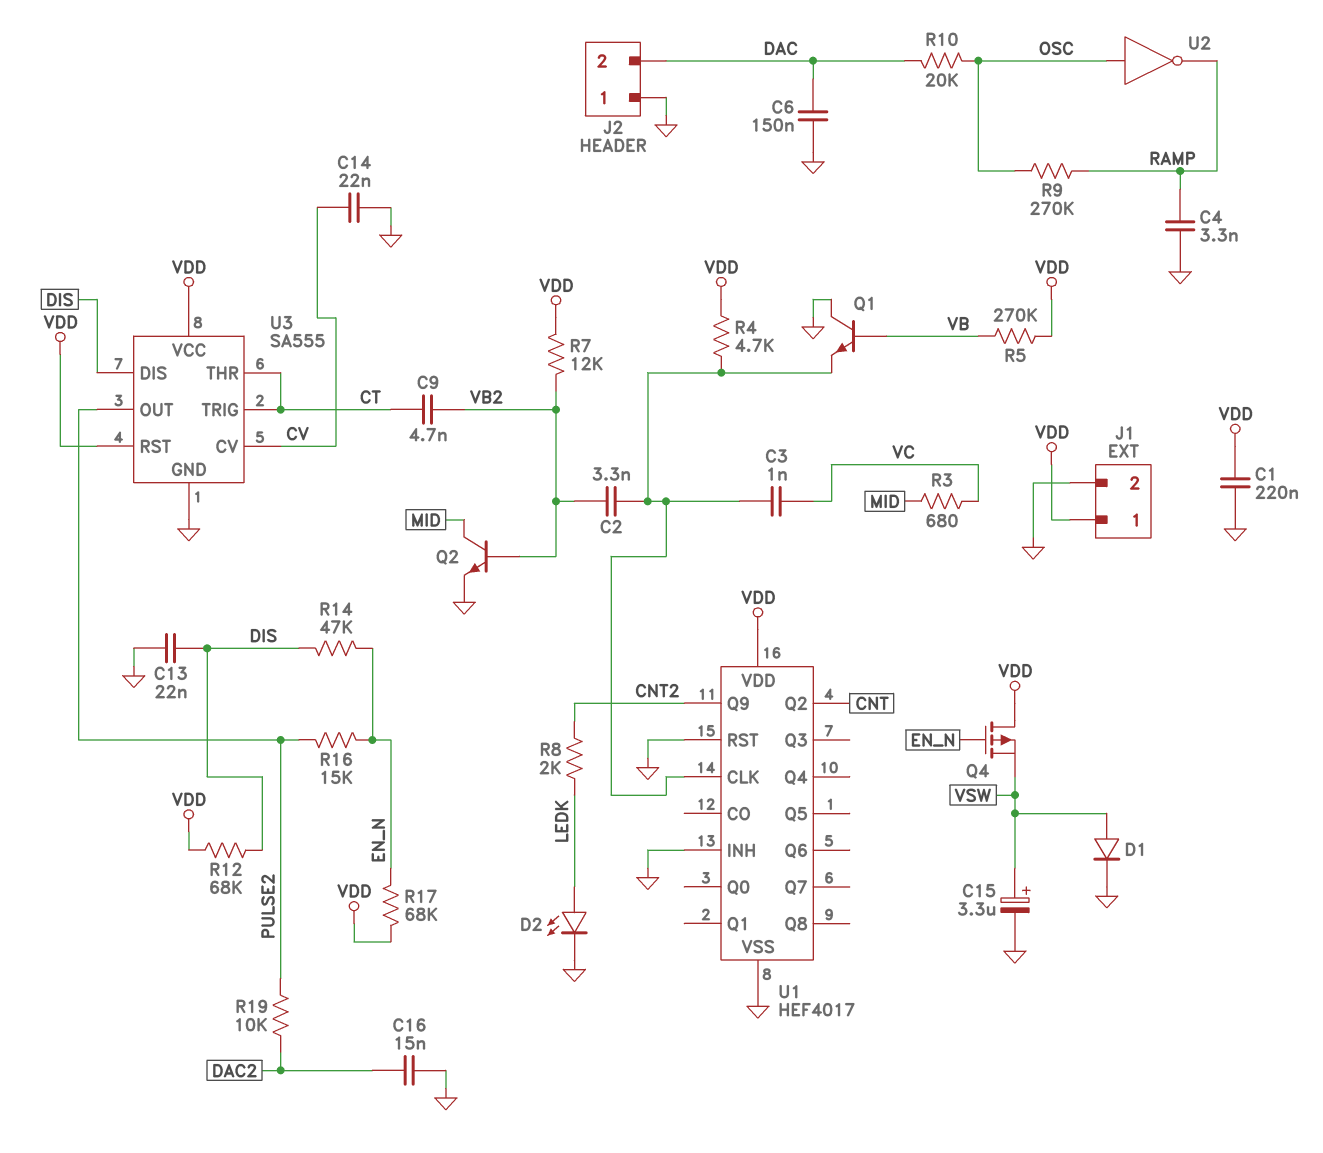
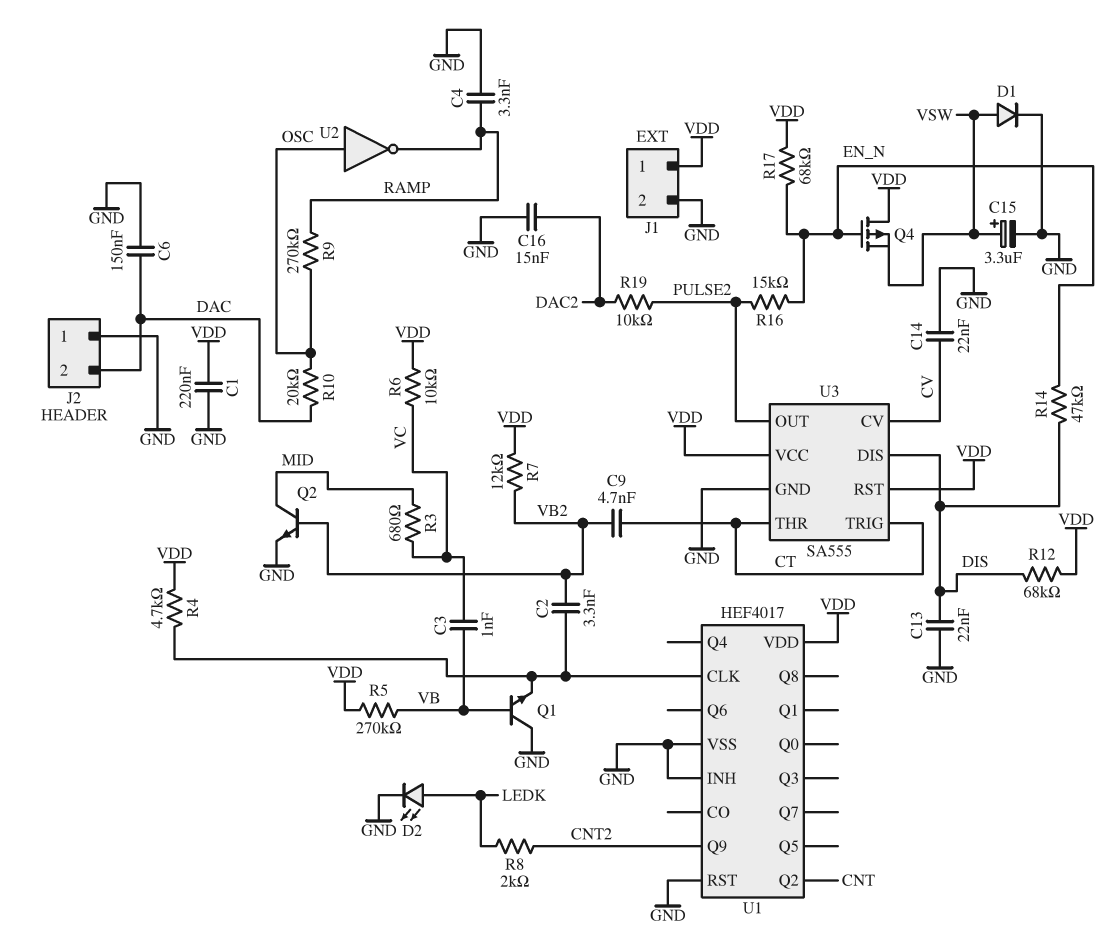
C3: 1nF (U1/CLK, VC) -> 1nF (VB, VC)
R6: none -> 10k (VC, VDD)

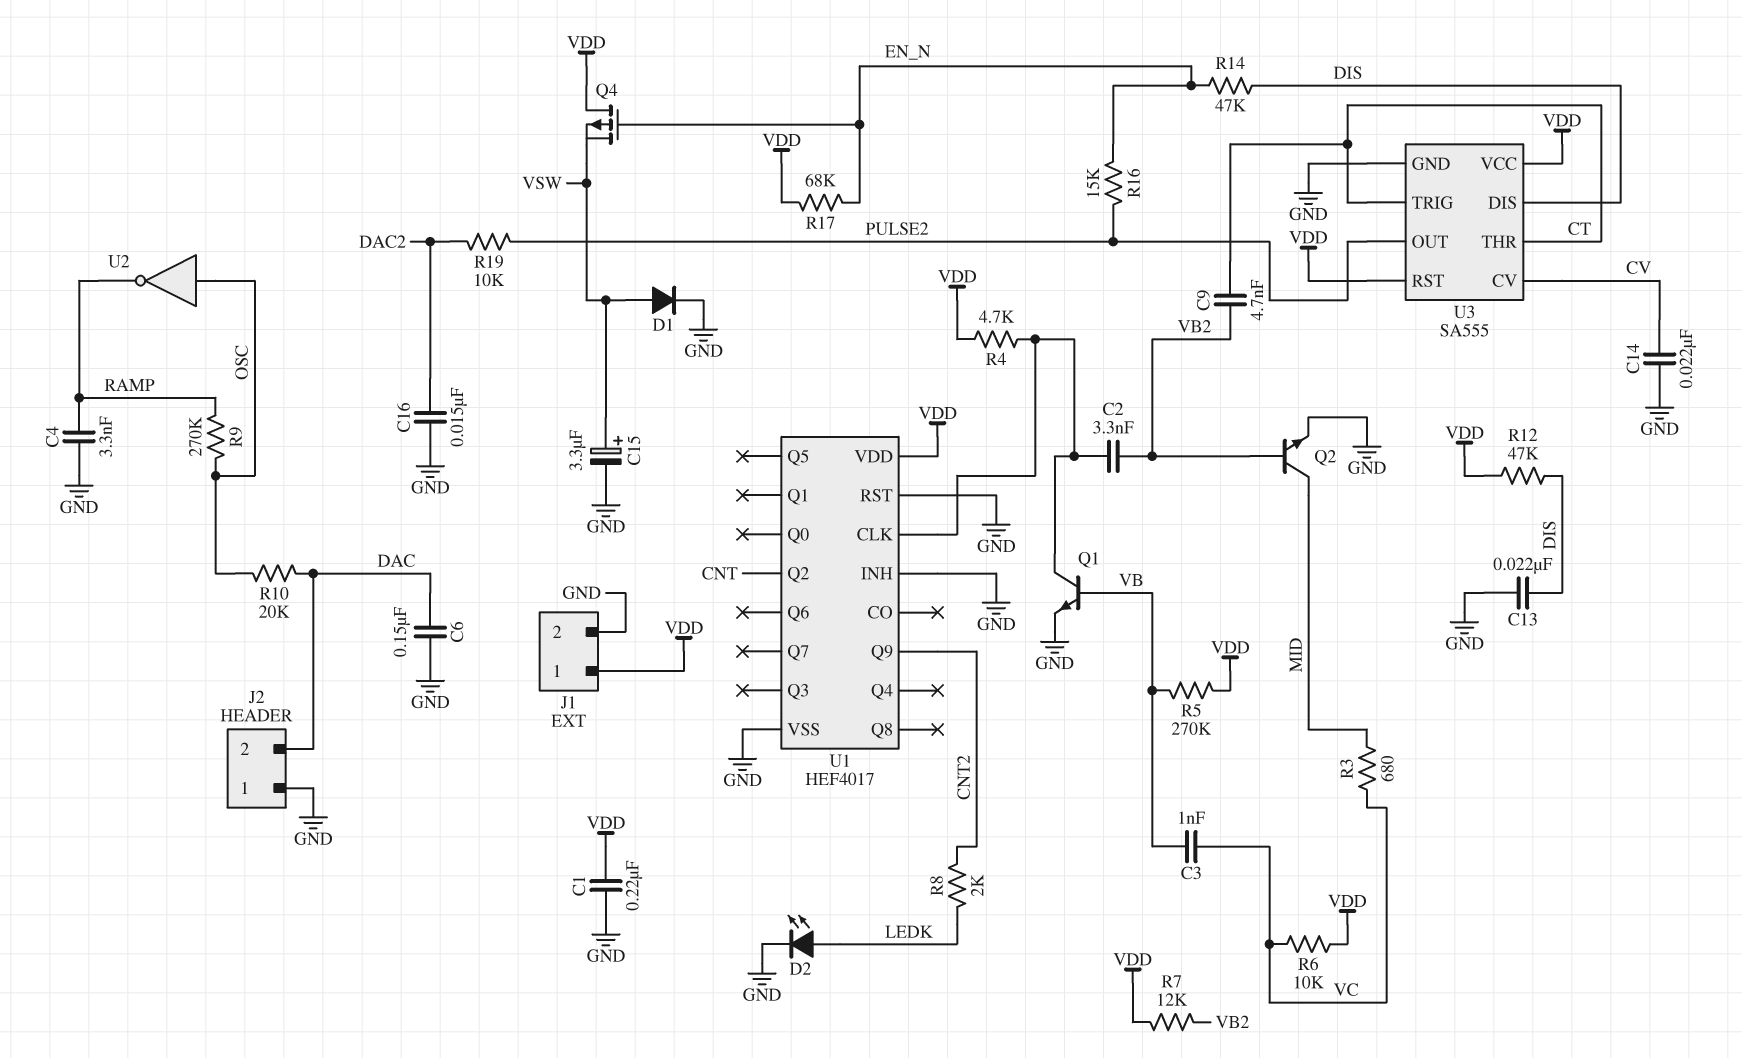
Q1: NPN (B VB, C GND, E U1/CLK) -> NPN (B VB, C U1/CLK, E GND)
R12: 68k (DIS, VDD) -> 47k (DIS, VDD)

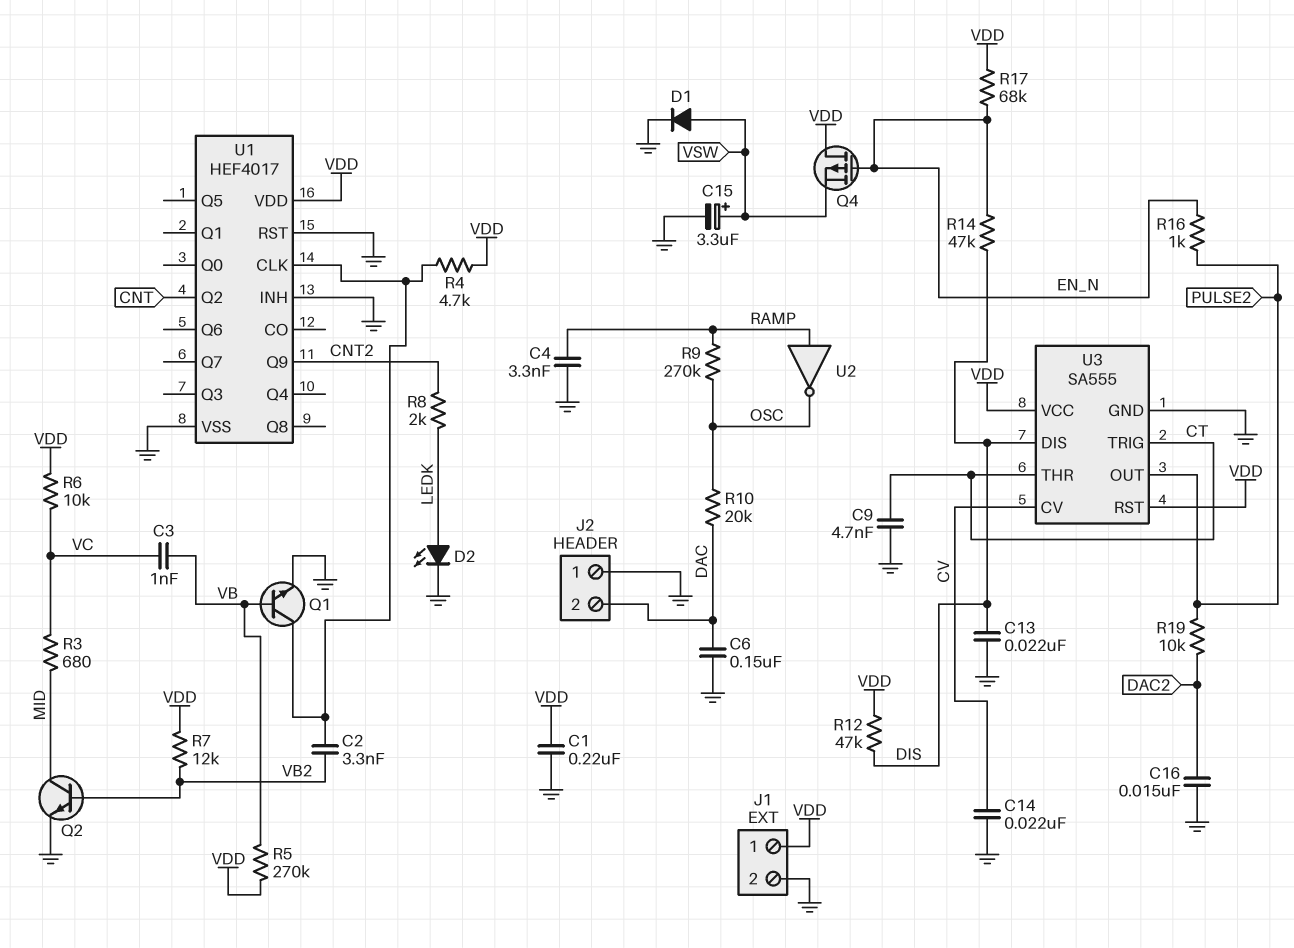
C9: 4.7nF (CT, VB2) -> 4.7nF (CT, GND)
R16: 15k (EN_N, PULSE2) -> 1k (EN_N, PULSE2)
U2: NOT (in OSC, out RAMP) -> NOT (in RAMP, out OSC)

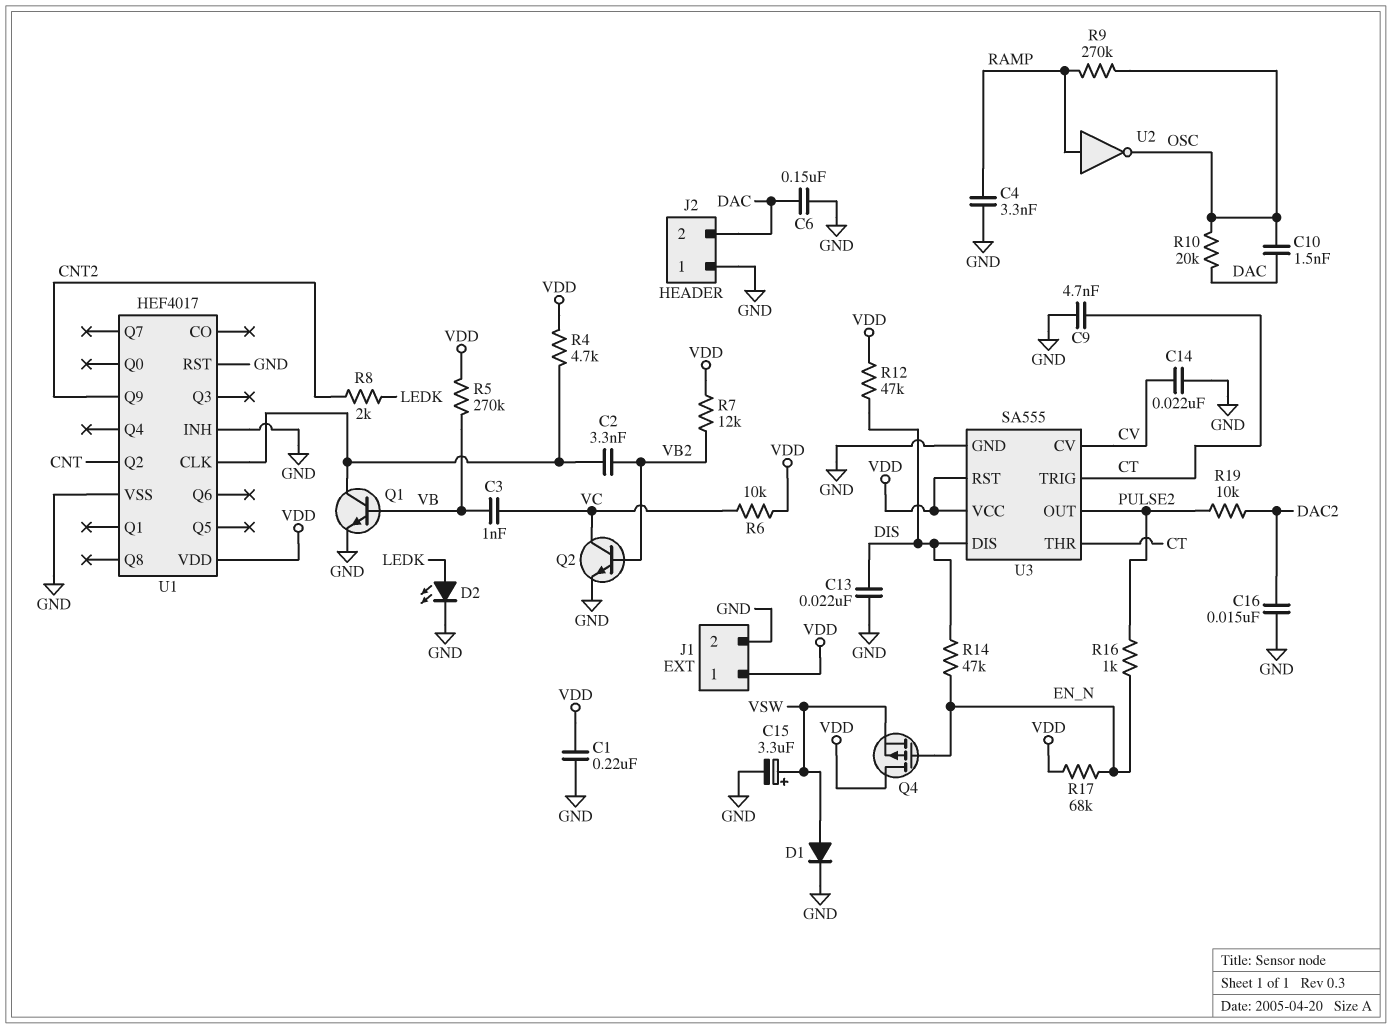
C10: none -> 1.5nF (DAC, OSC)
Q2: NPN (B VB2, C MID, E GND) -> NPN (B VB2, C VC, E GND)
R3: 680 (MID, VC) -> none

